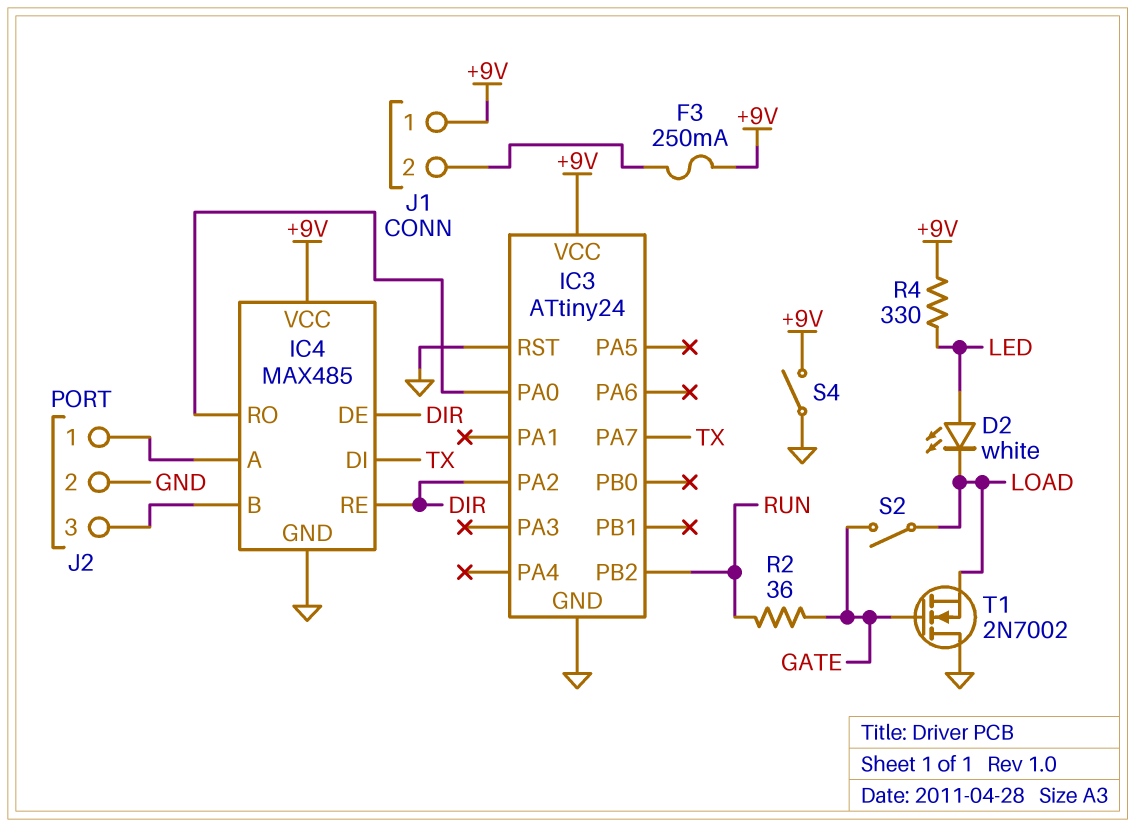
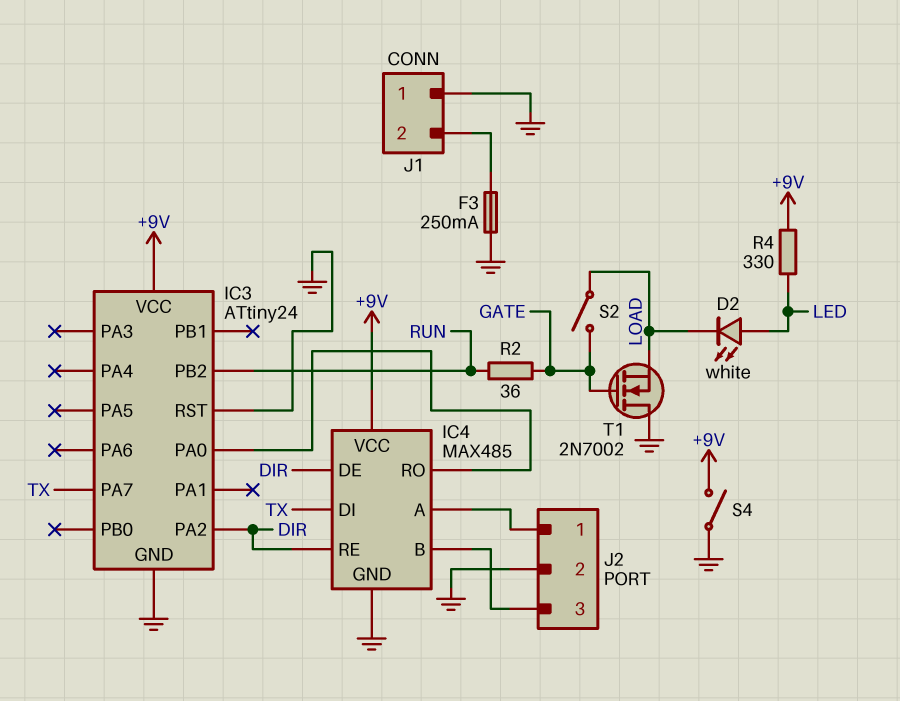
F3: 250mA (+9V, J1/2) -> 250mA (GND, J1/2)
J1 pin 1: +9V -> GND

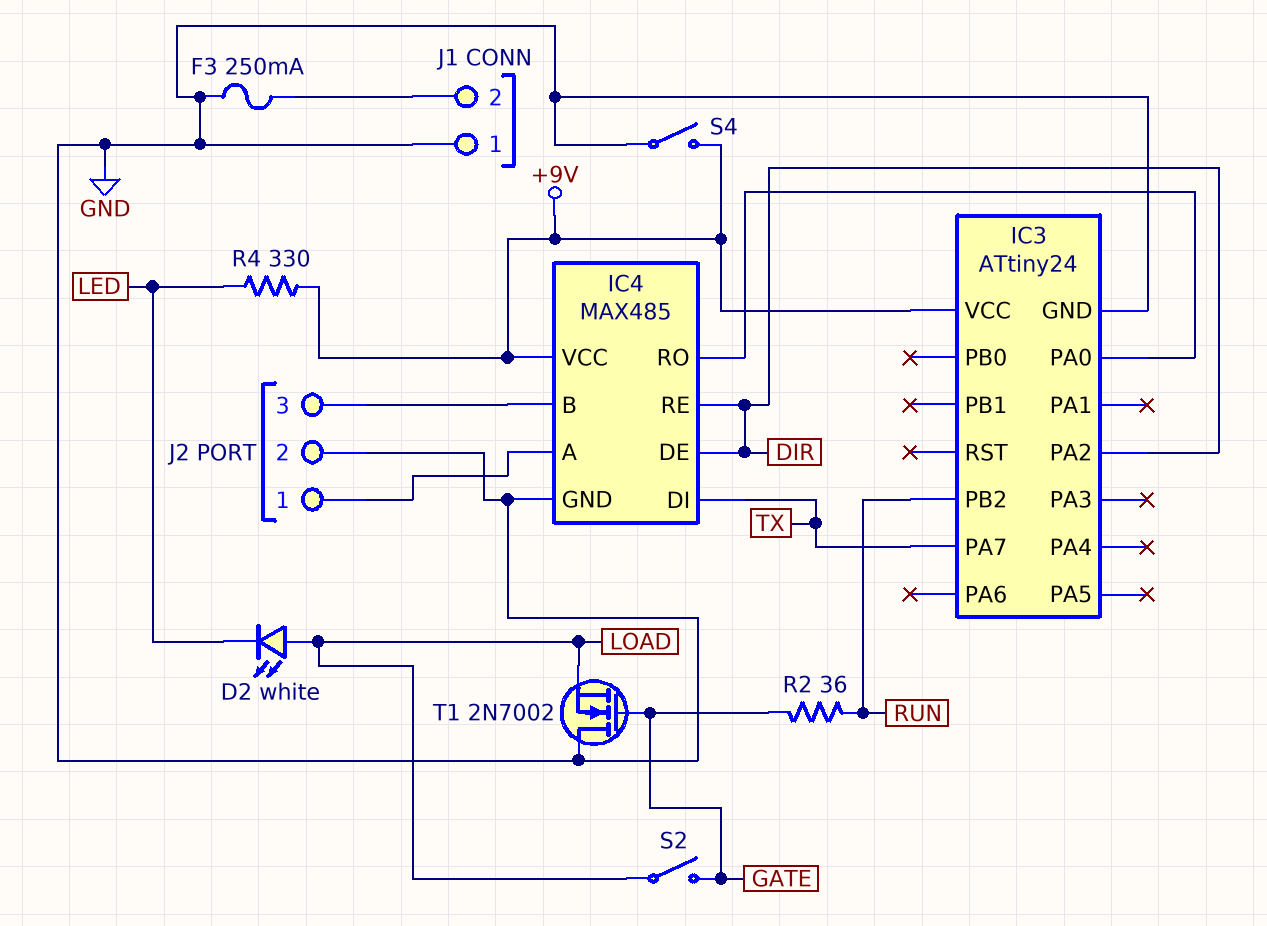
D2: LED white (A LED, K LOAD) -> LED white (A LOAD, K LED)
IC3 pin RST: GND -> none

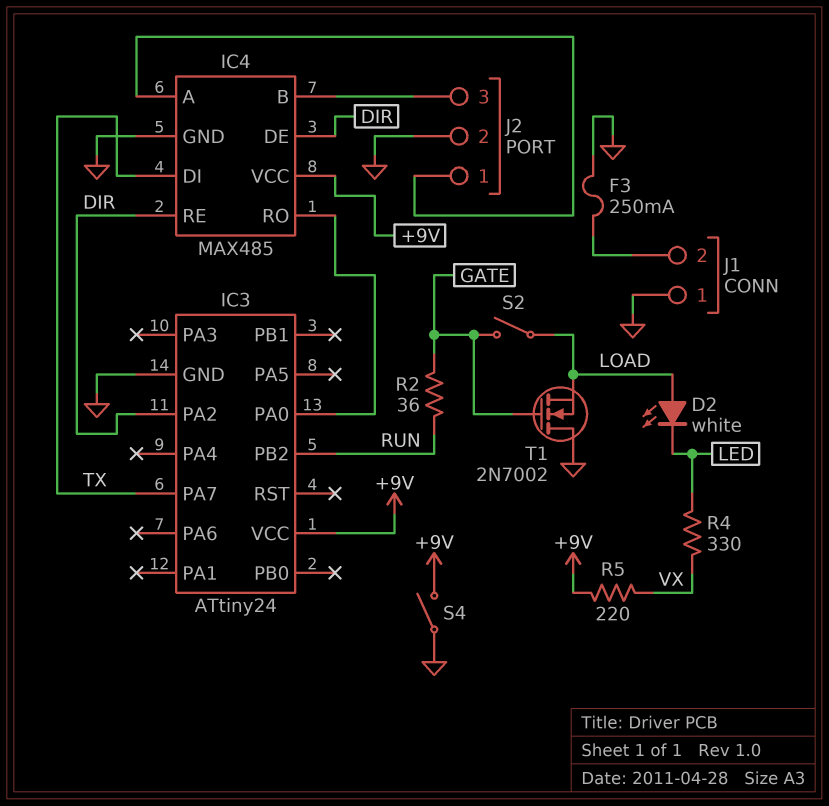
R4: 330 (+9V, LED) -> 330 (LED, VX)
R5: none -> 220 (+9V, VX)

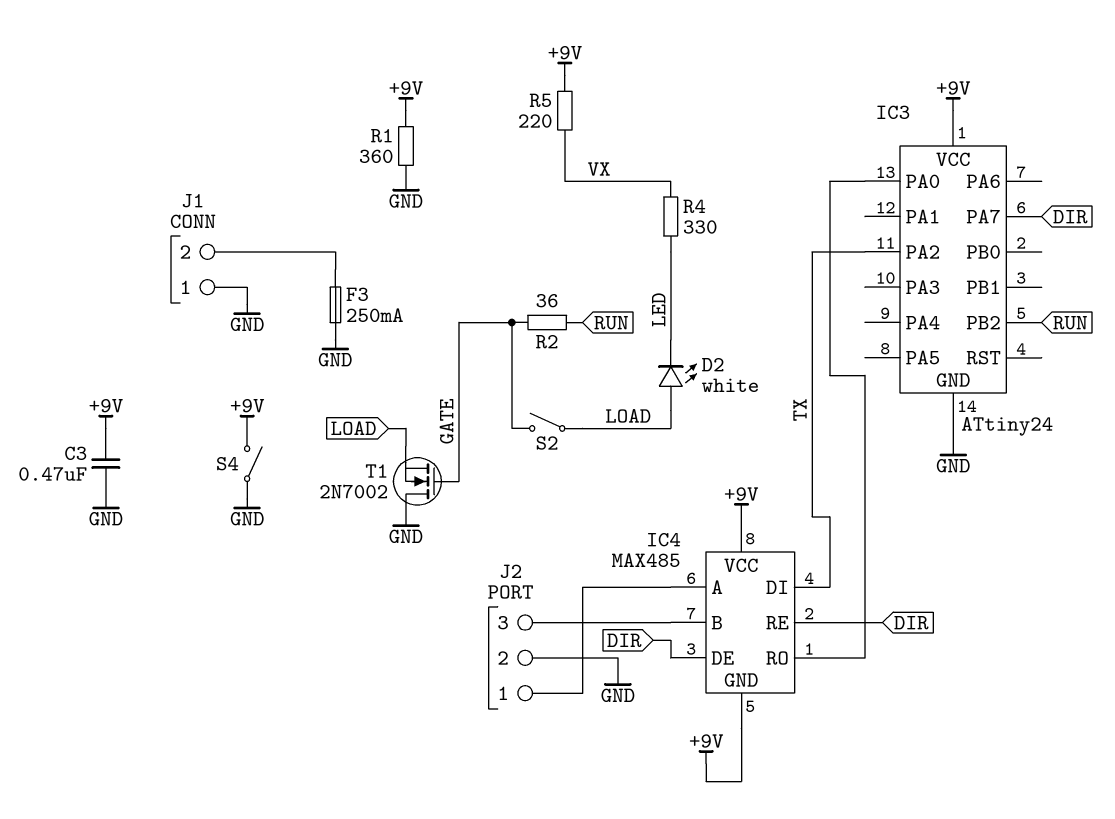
C3: none -> 470nF (+9V, GND)
IC3 pin PA2: DIR -> TX
IC3 pin PA7: TX -> DIR
IC4 pin GND: GND -> +9V
R1: none -> 360 (+9V, GND)

